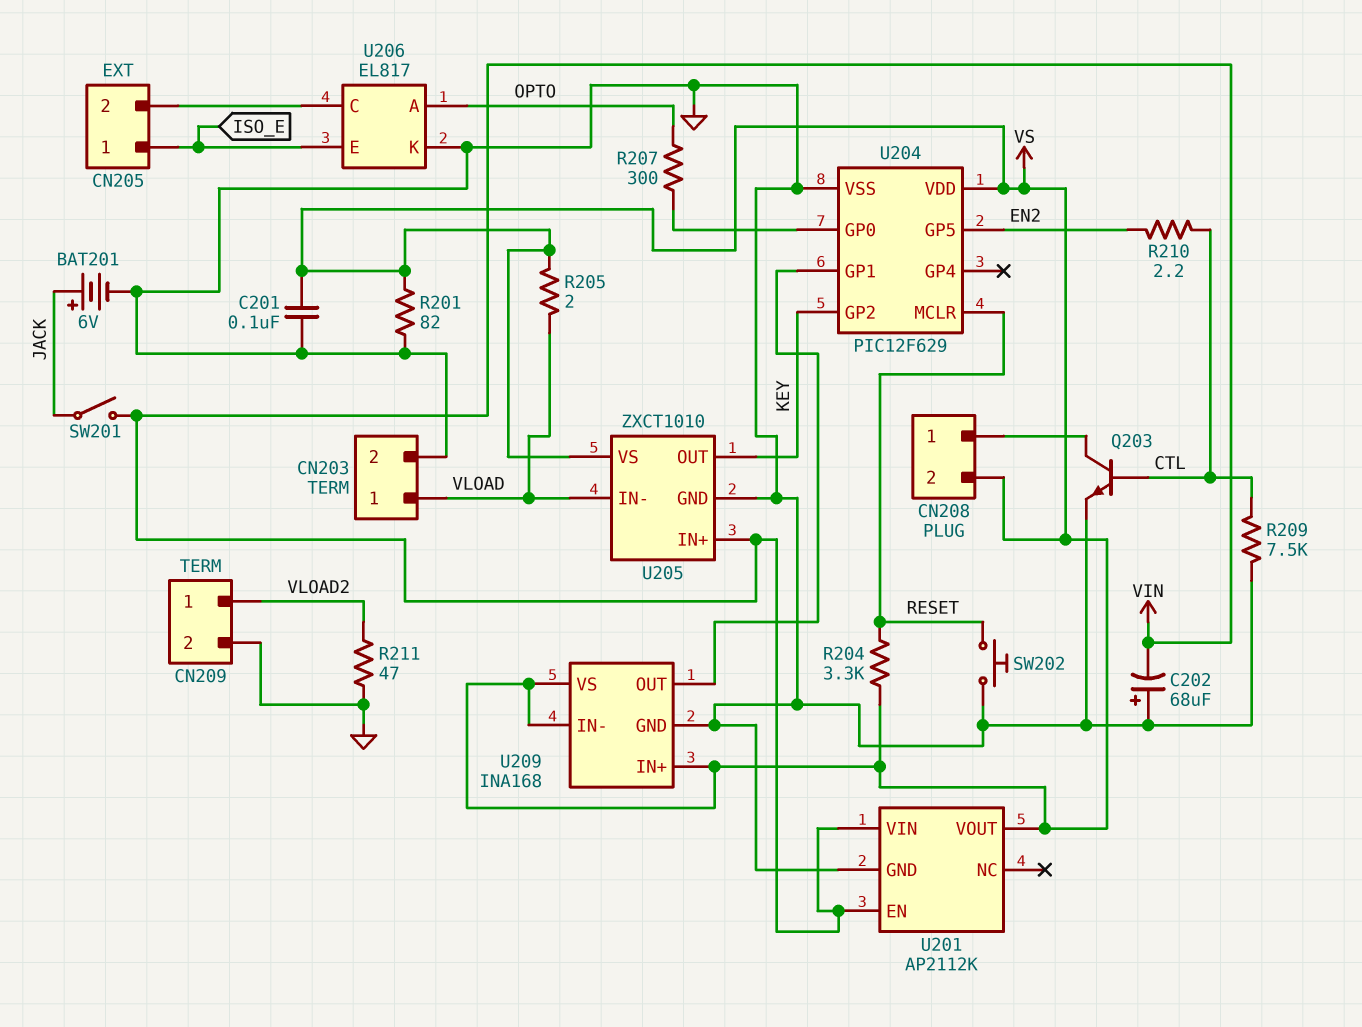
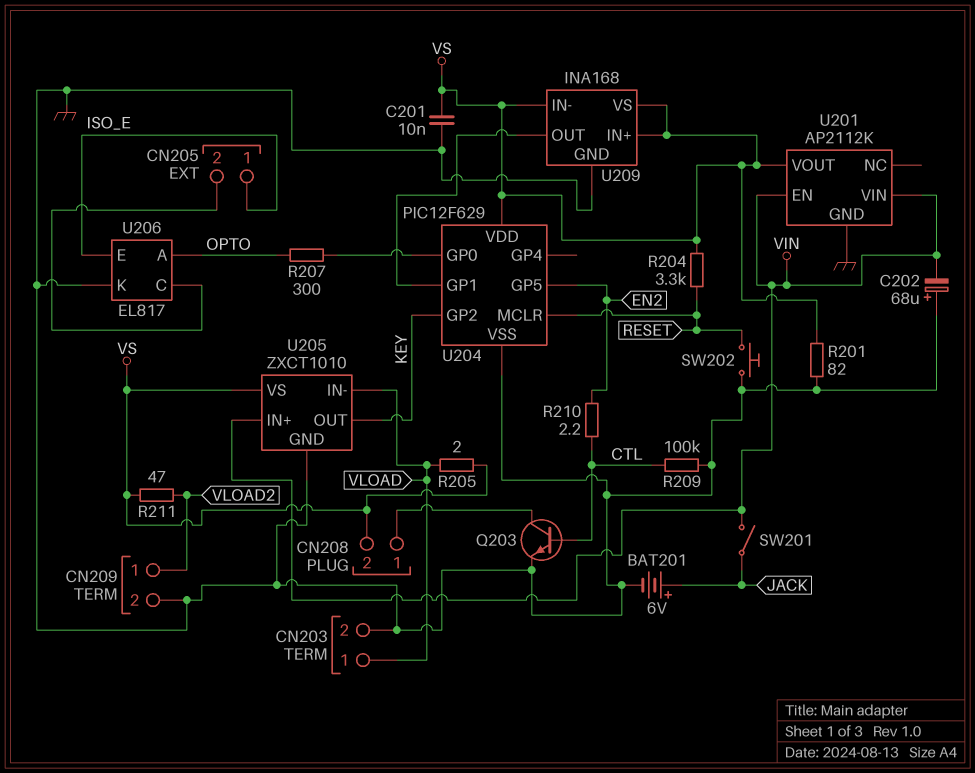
C201: 100nF (GND, VS) -> 10nF (GND, VS)
R209: 7.5k (CTL, GND) -> 100k (CTL, GND)
R211: 47 (GND, VLOAD2) -> 47 (VLOAD2, VS)

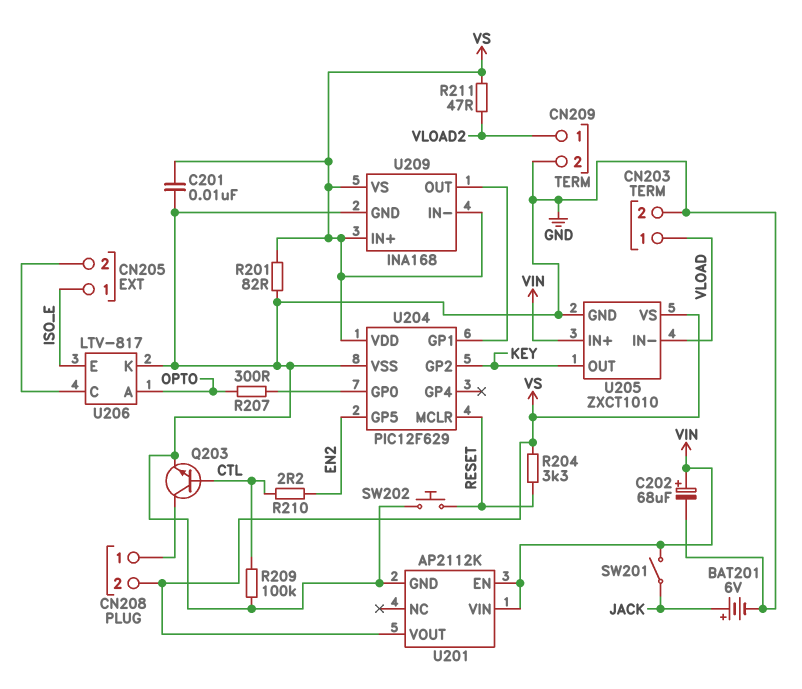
C202: 68uF (plus GND, minus VIN) -> 68uF (plus VIN, minus GND)
R205: 2 (VLOAD, VS) -> none
U206: EL817 -> LTV-817

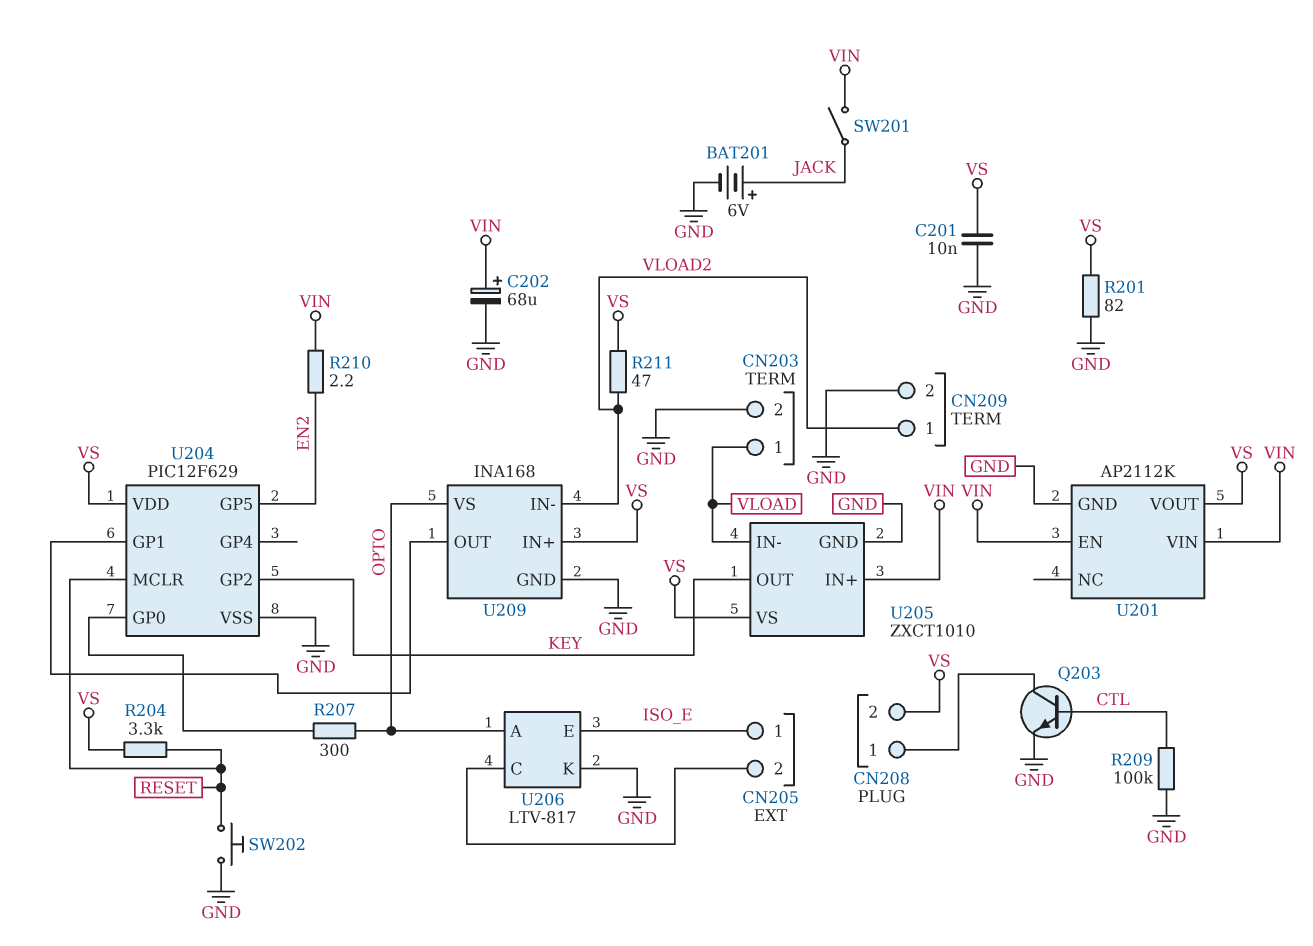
R210: 2.2 (CTL, EN2) -> 2.2 (EN2, VIN)
U209 pin IN-: VS -> VLOAD2
U209 pin VS: VS -> OPTO

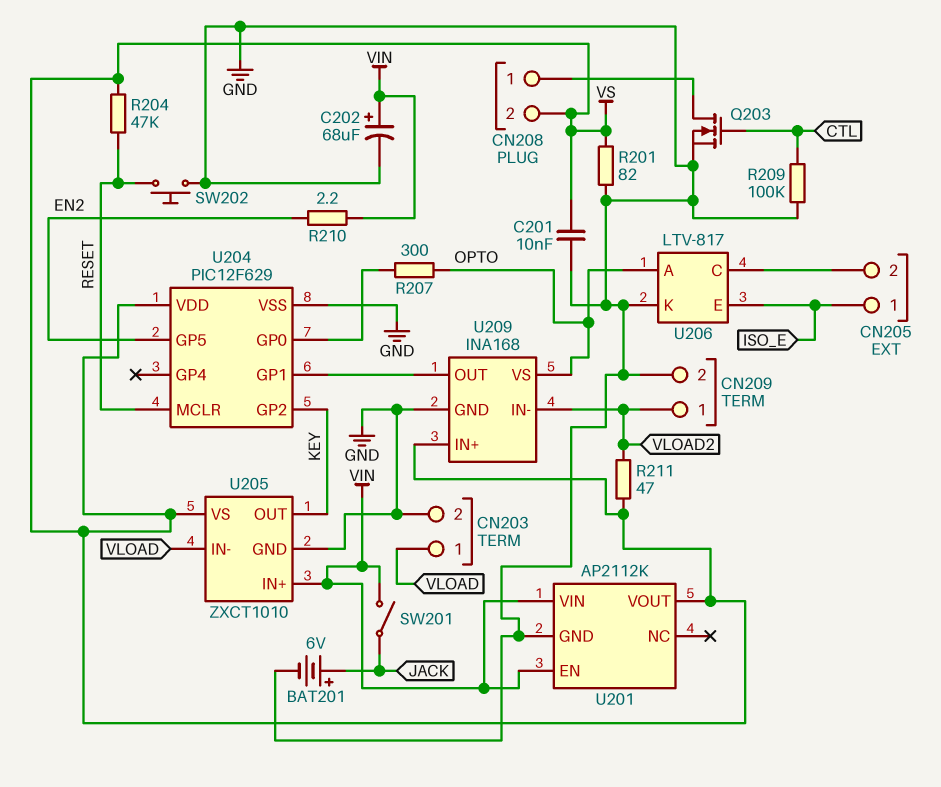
Q203: NPN (B CTL, C CN208/1, E GND) -> NMOS (G CTL, D CN208/1, S GND)
R204: 3.3k (RESET, VS) -> 47k (RESET, VS)

